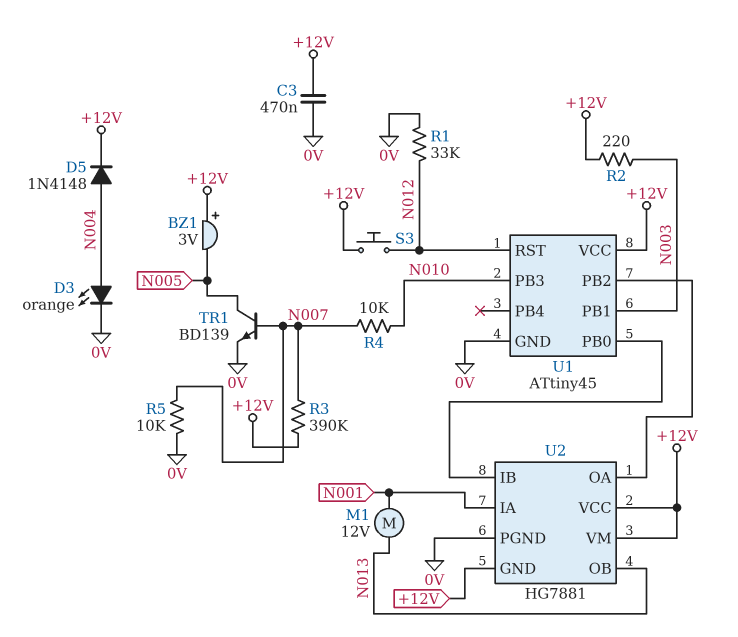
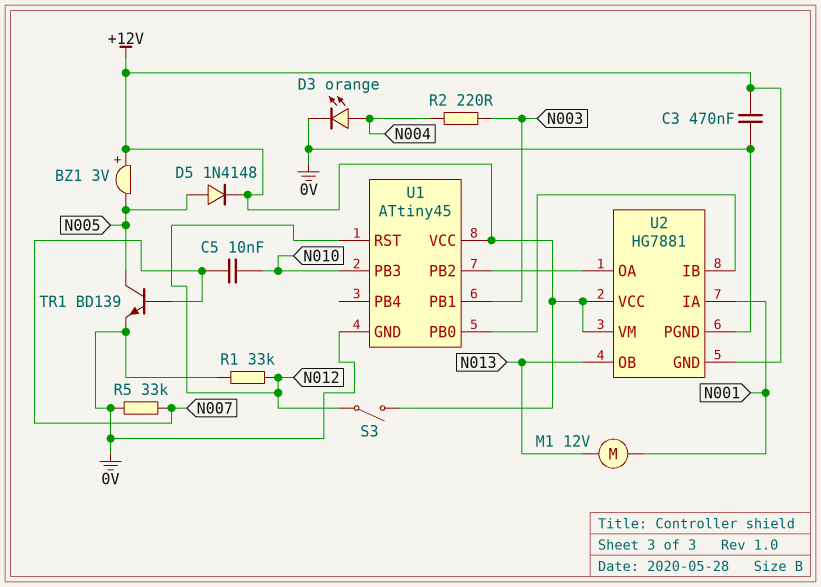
C5: none -> 10nF (N007, N010)
D5: diode 1N4148 (A N004, K +12V) -> diode 1N4148 (A N005, K +12V)
R2: 220 (+12V, N003) -> 220 (N003, N004)
R3: 390k (+12V, N007) -> none
R4: 10k (N007, N010) -> none
R5: 10k (0V, N007) -> 33k (0V, N007)
S3: button (+12V, N012) -> switch (+12V, N012)

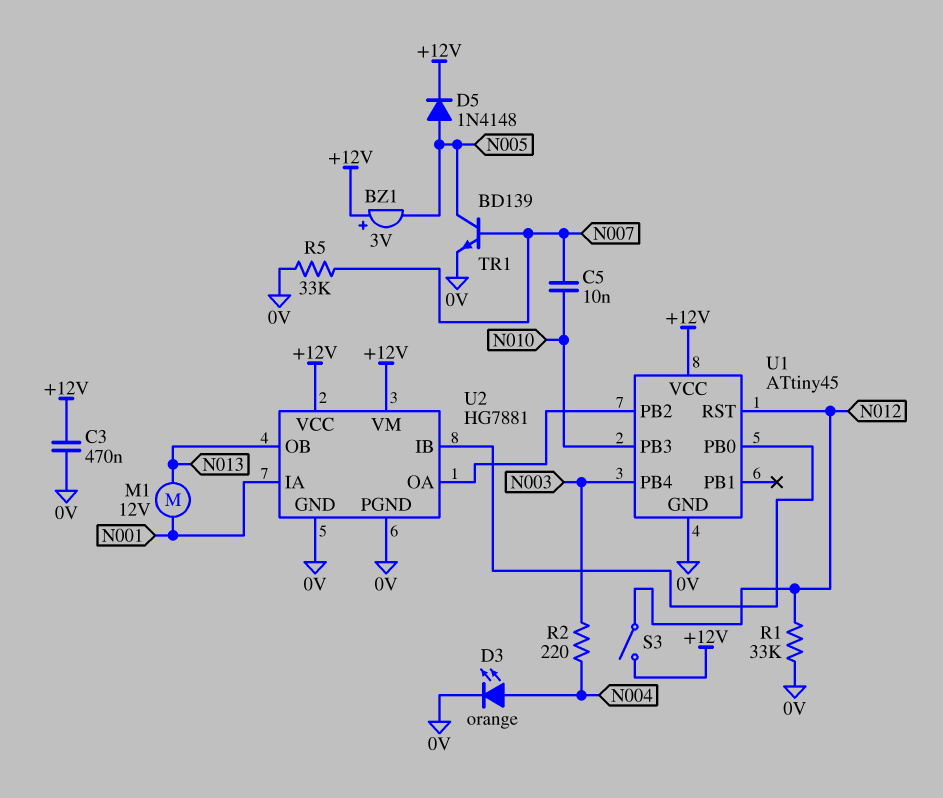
U1 pin PB1: N003 -> none
U1 pin PB4: none -> N003
U2 pin GND: +12V -> 0V

